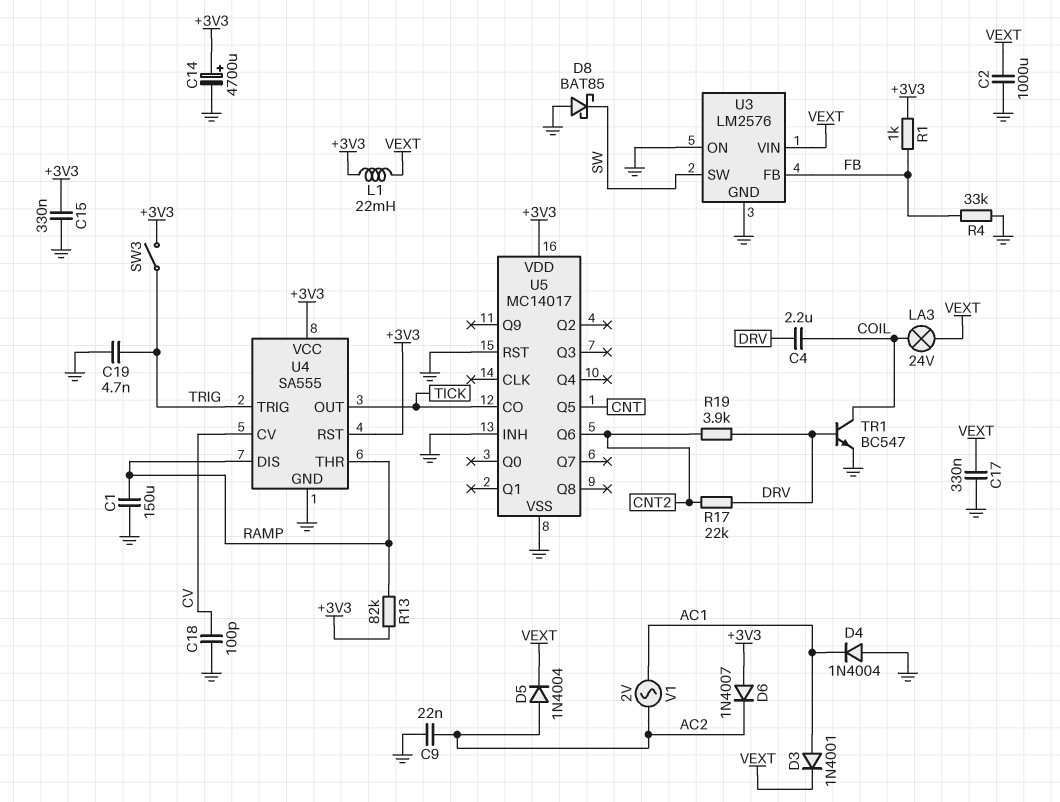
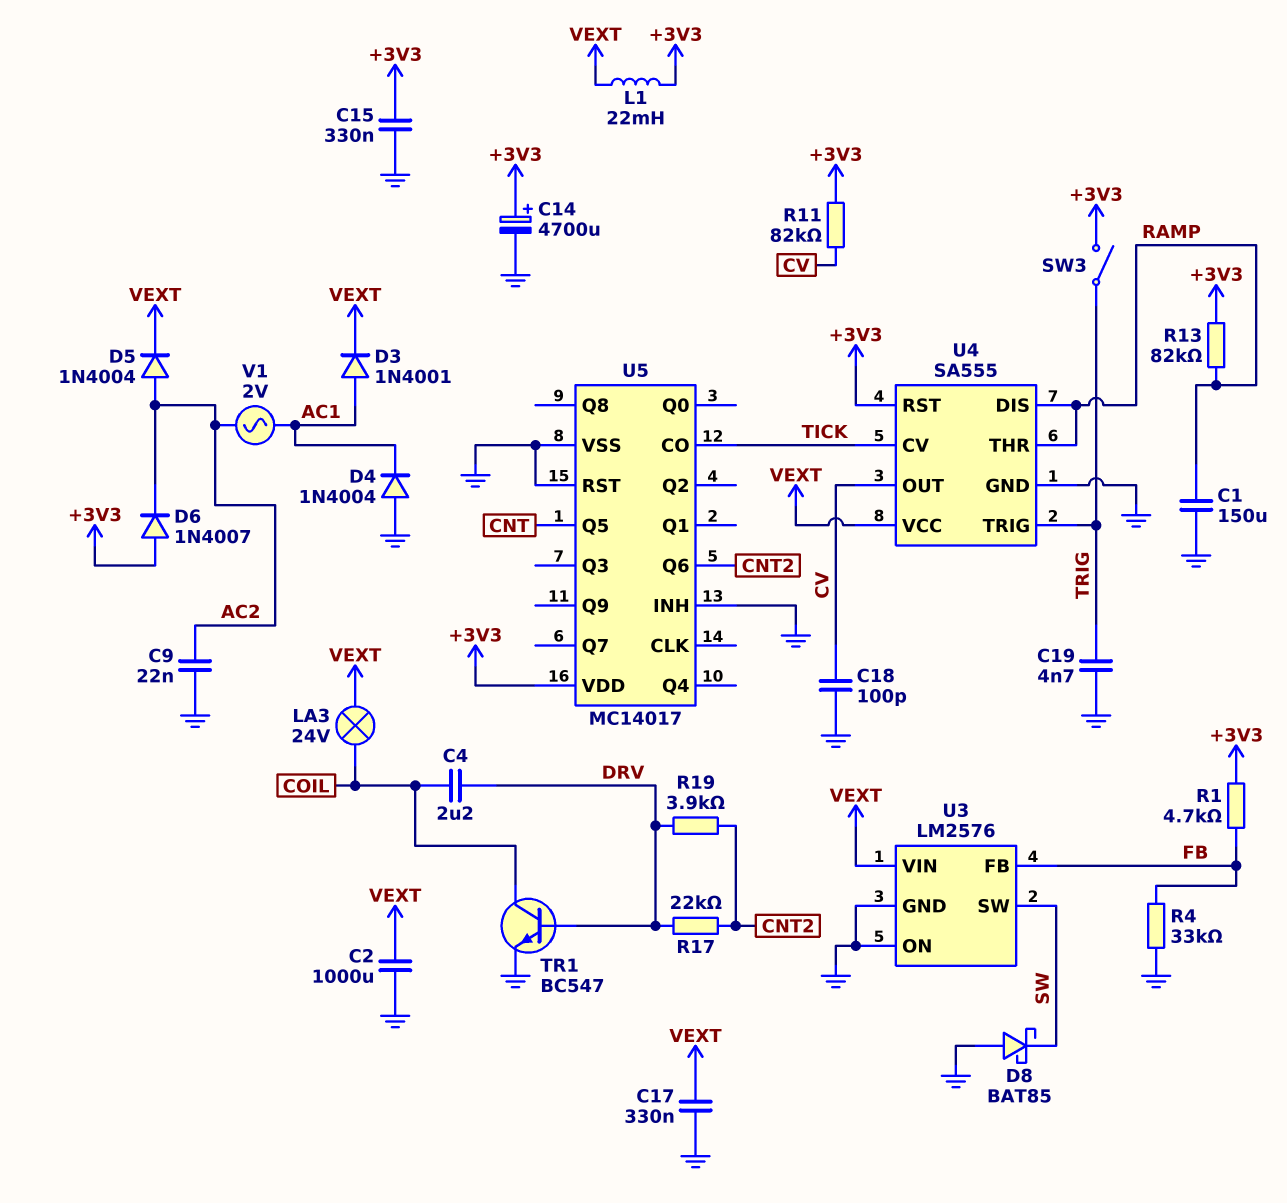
R1: 1k (+3V3, FB) -> 4.7k (+3V3, FB)
R11: none -> 82k (+3V3, CV)
U4 pin CV: CV -> TICK
U4 pin OUT: TICK -> CV
U4 pin VCC: +3V3 -> VEXT

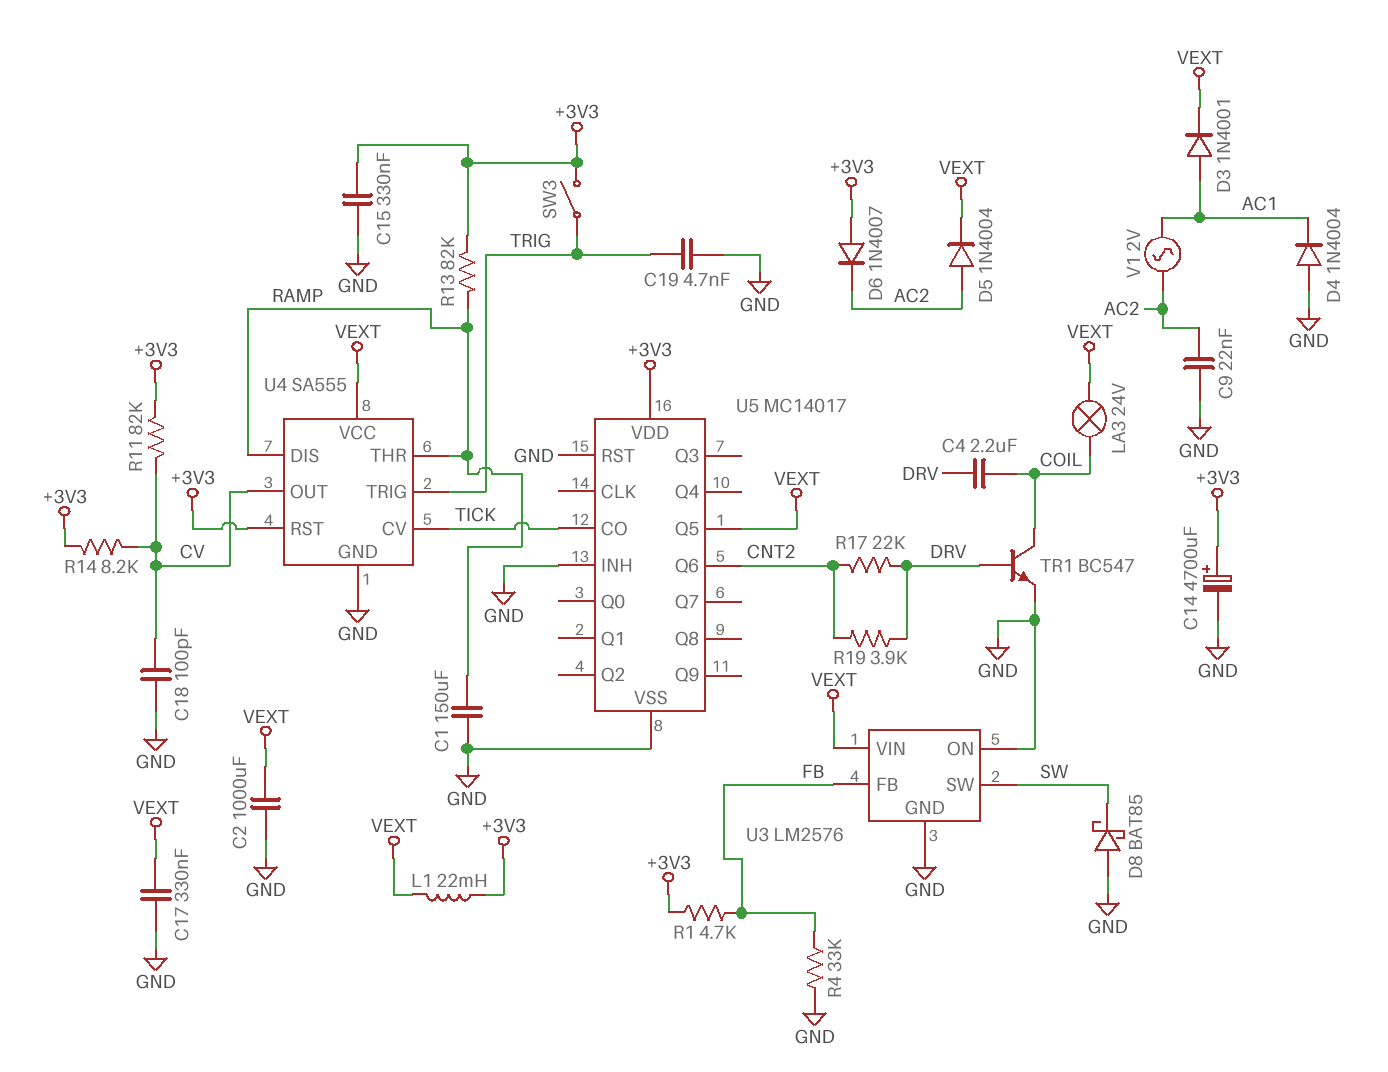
R14: none -> 8.2k (+3V3, CV)
U5 pin Q5: CNT -> VEXT

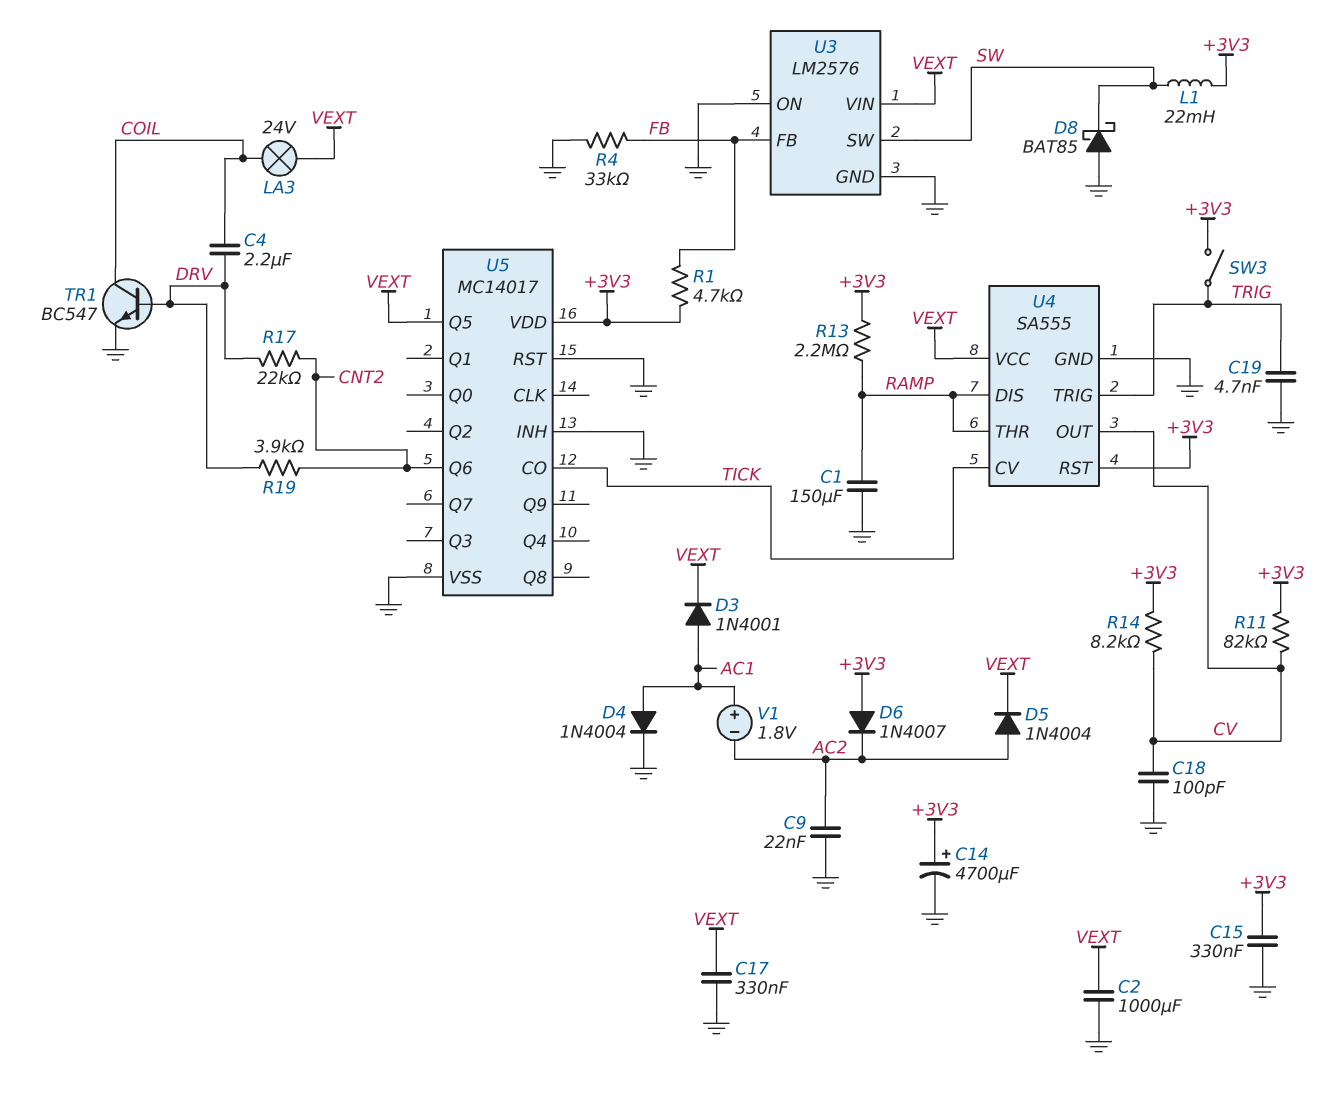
D4: diode 1N4004 (A GND, K AC1) -> diode 1N4004 (A AC1, K GND)
L1: 22mH (+3V3, VEXT) -> 22mH (+3V3, SW)
R13: 82k (+3V3, RAMP) -> 2.2M (+3V3, RAMP)
V1: AC 2V (AC1, AC2) -> 1.8V (plus AC1, minus AC2)

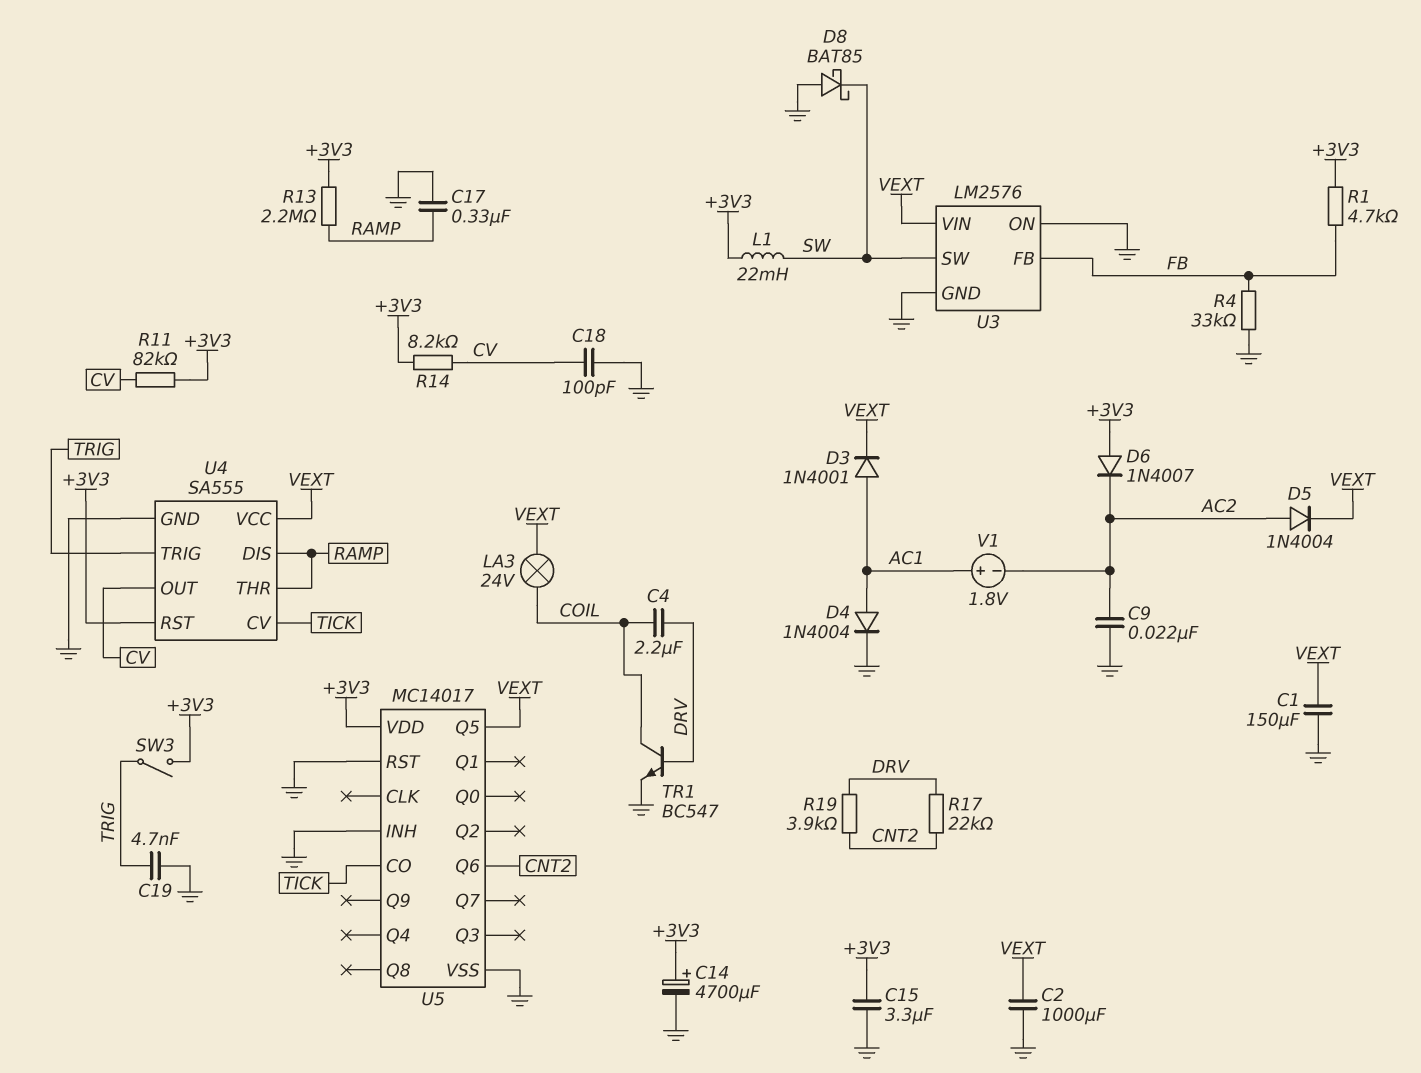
C1: 150uF (GND, RAMP) -> 150uF (GND, VEXT)
C15: 330nF (+3V3, GND) -> 3.3uF (+3V3, GND)
C17: 330nF (GND, VEXT) -> 330nF (GND, RAMP)

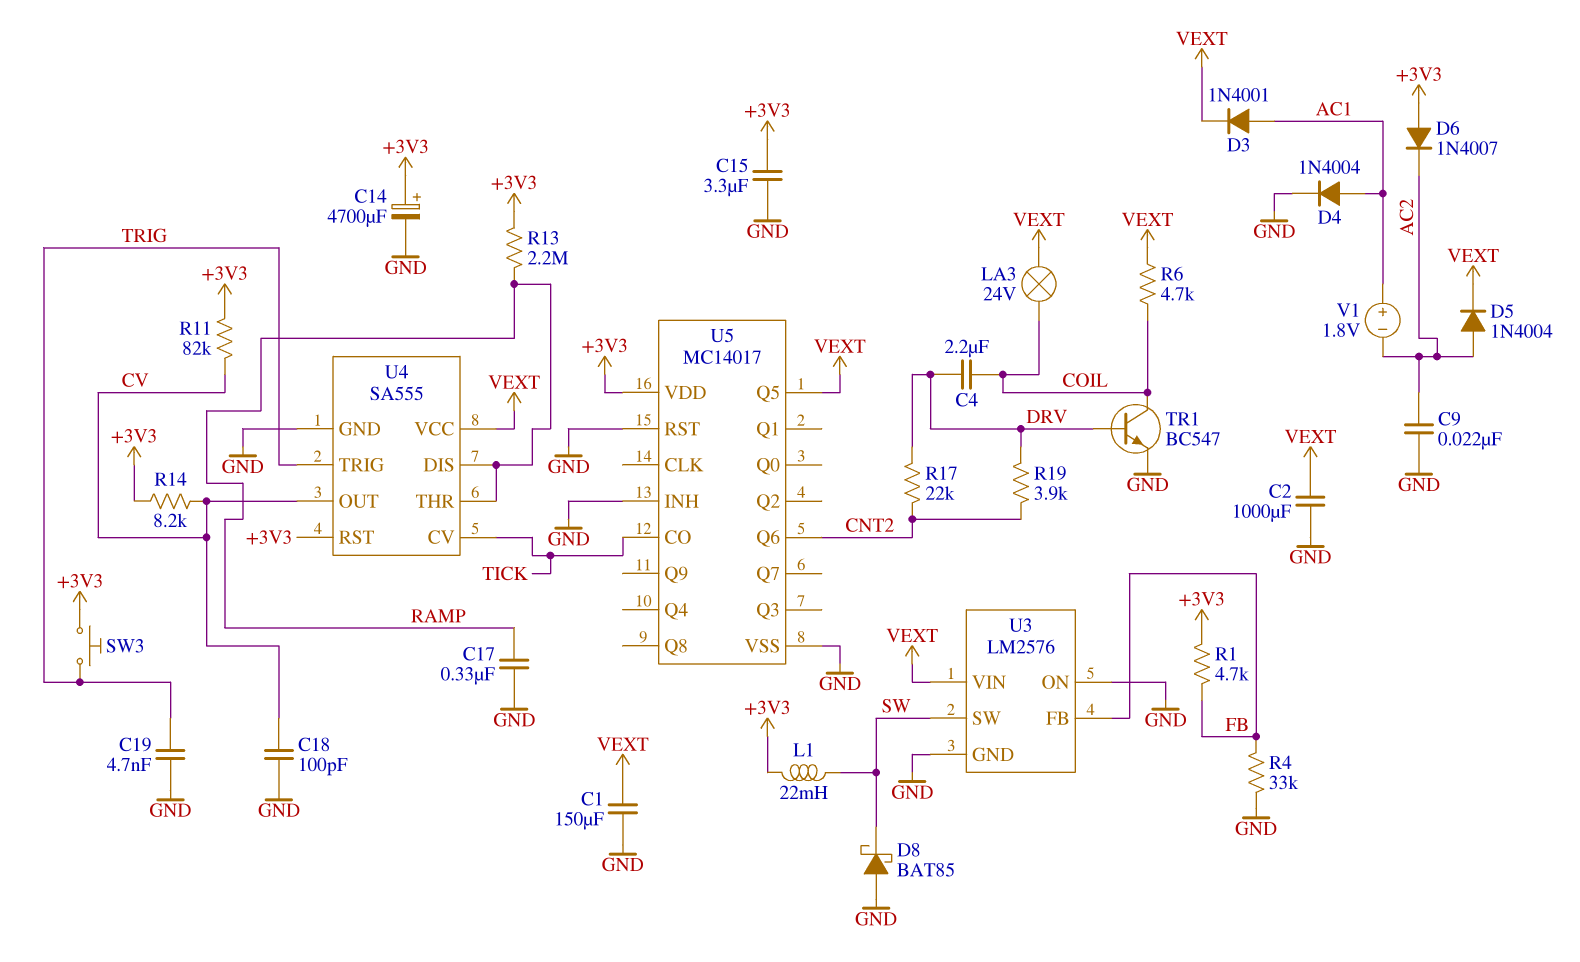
R6: none -> 4.7k (COIL, VEXT)
SW3: switch (+3V3, TRIG) -> button (+3V3, TRIG)

